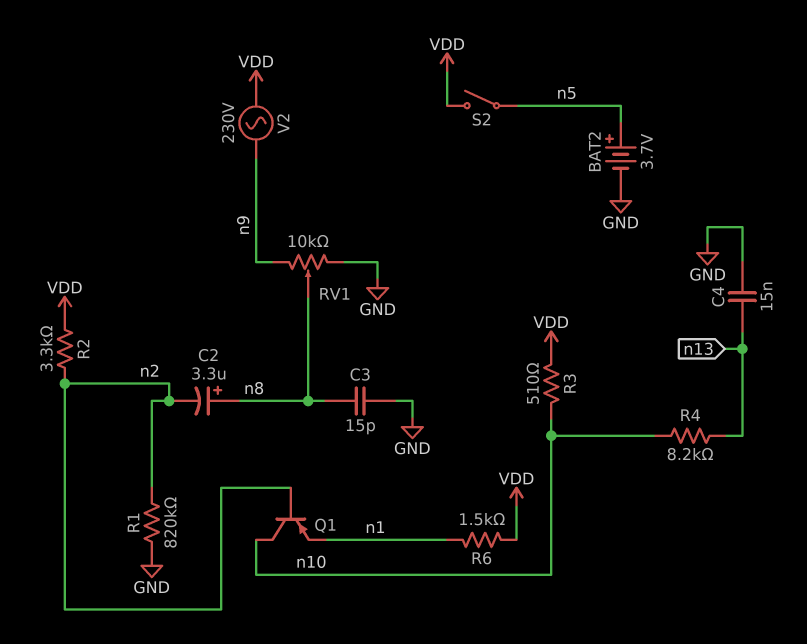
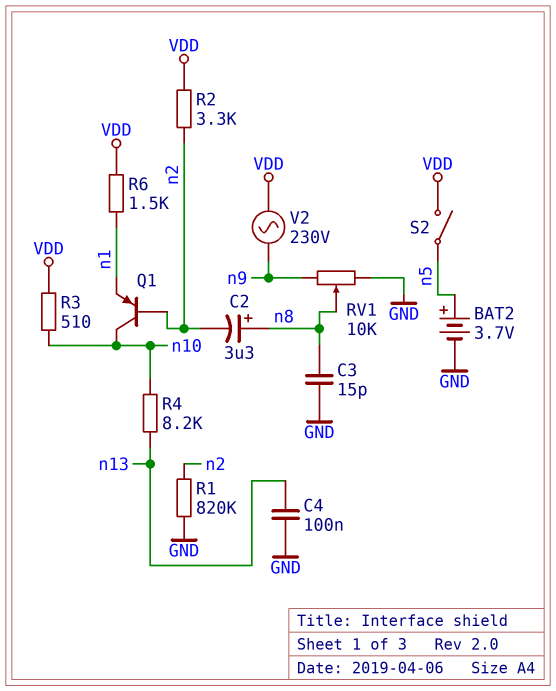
C4: 15nF (GND, n13) -> 100nF (GND, n13)

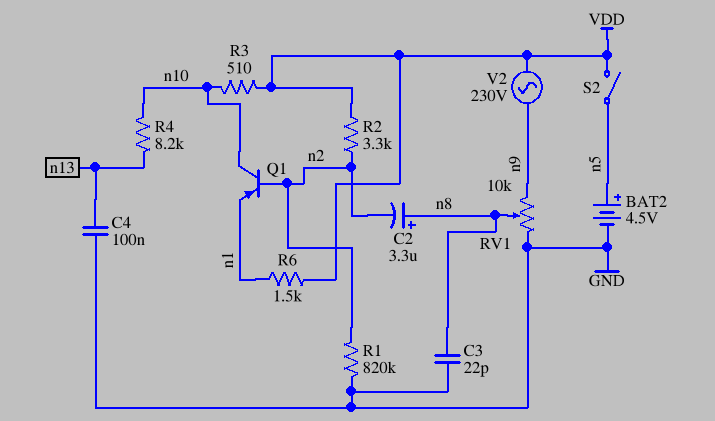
BAT2: 3.7V (plus n5, minus GND) -> 4.5V (plus n5, minus GND)
C3: 15pF (GND, n8) -> 22pF (GND, n8)

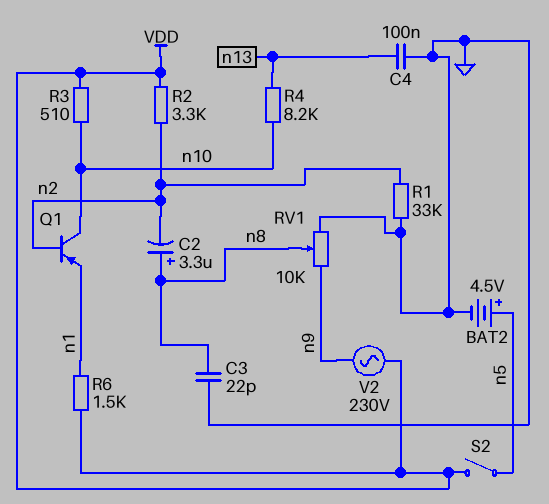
R1: 820k (GND, n2) -> 33k (GND, n2)

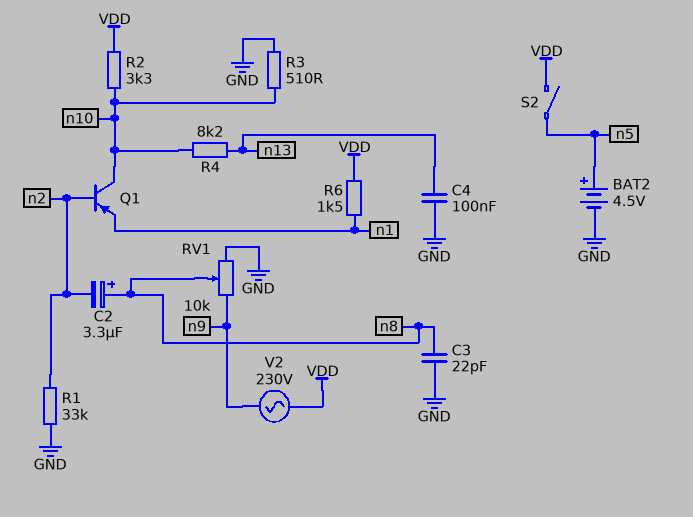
R2: 3.3k (VDD, n2) -> 3.3k (VDD, n10)
R3: 510 (VDD, n10) -> 510 (GND, n10)

